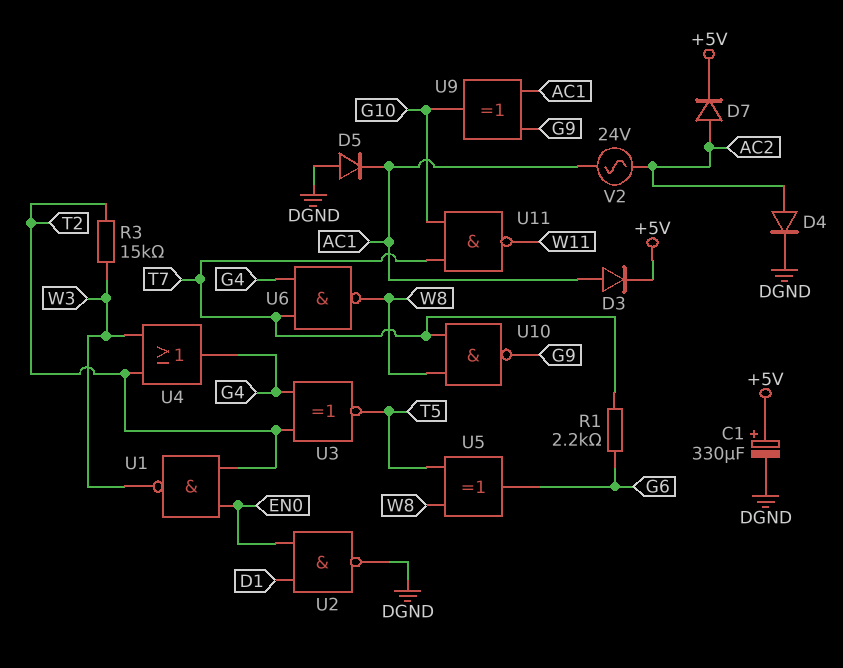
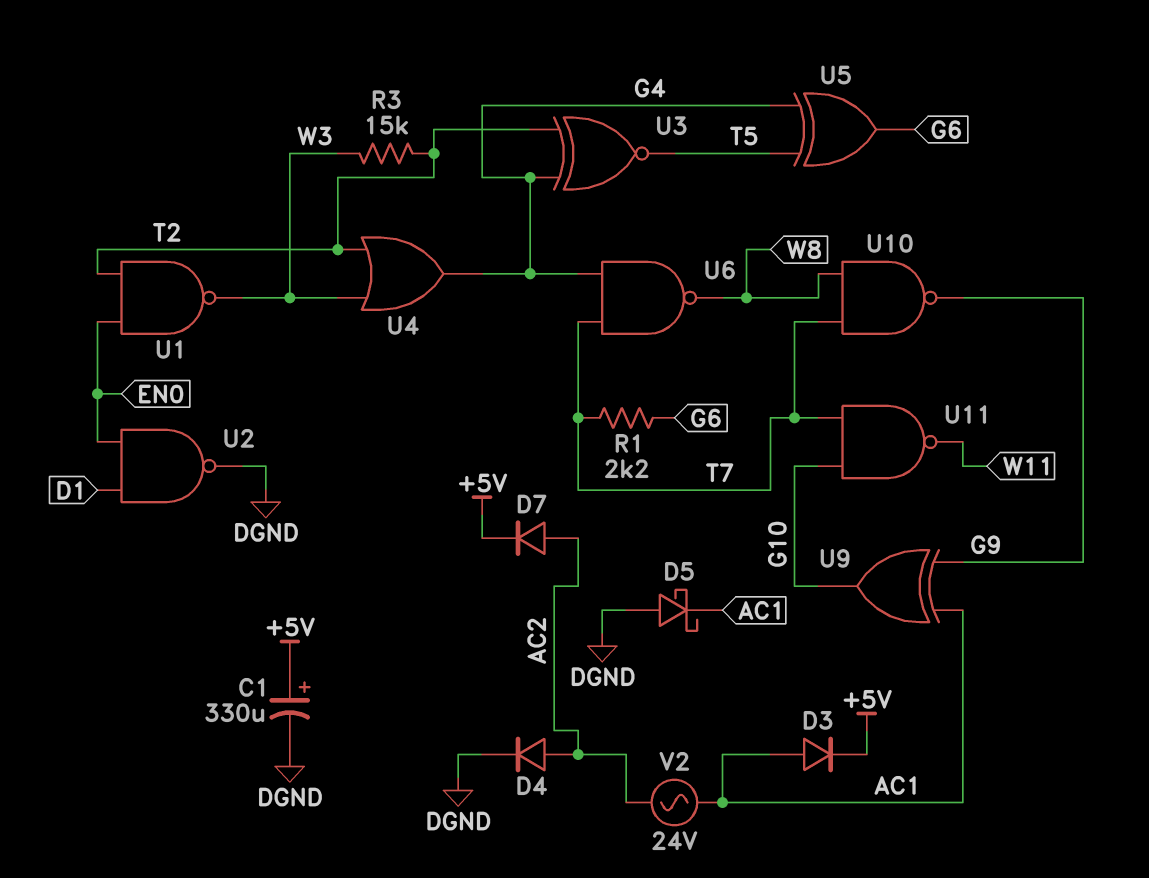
D5: diode (A DGND, K AC1) -> schottky (A DGND, K AC1)
U5: XOR (in T5, in W8, out G6) -> XOR (in G4, in T5, out G6)

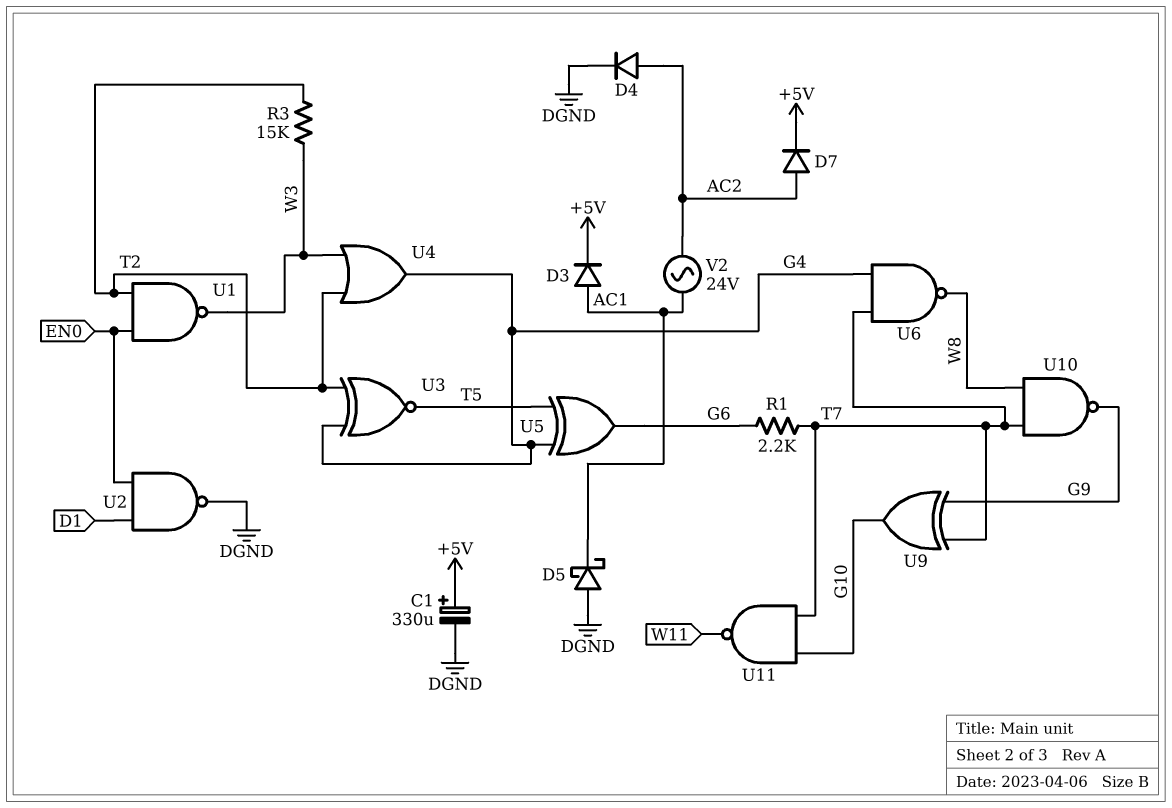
U9: XOR (in AC1, in G9, out G10) -> XOR (in G9, in T7, out G10)

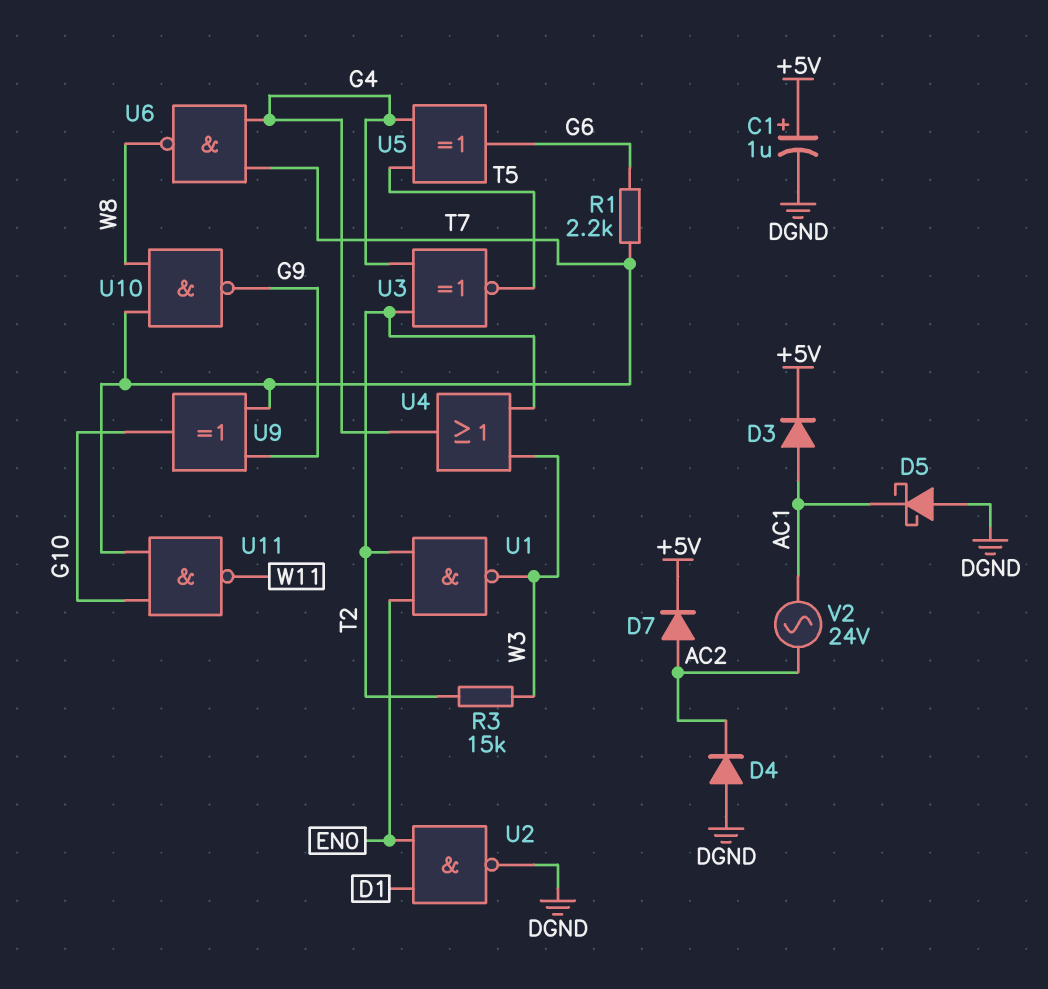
C1: 330uF (plus +5V, minus DGND) -> 1uF (plus +5V, minus DGND)
D4: diode (A AC2, K DGND) -> diode (A DGND, K AC2)

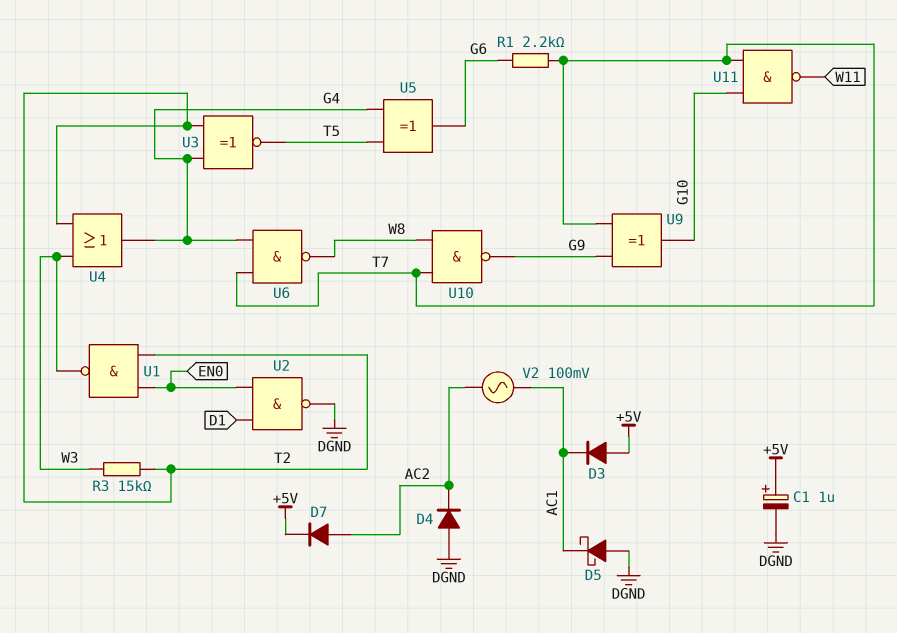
D3: diode (A AC1, K +5V) -> diode (A +5V, K AC1)
V2: AC 24V (AC1, AC2) -> AC 100mV (AC1, AC2)

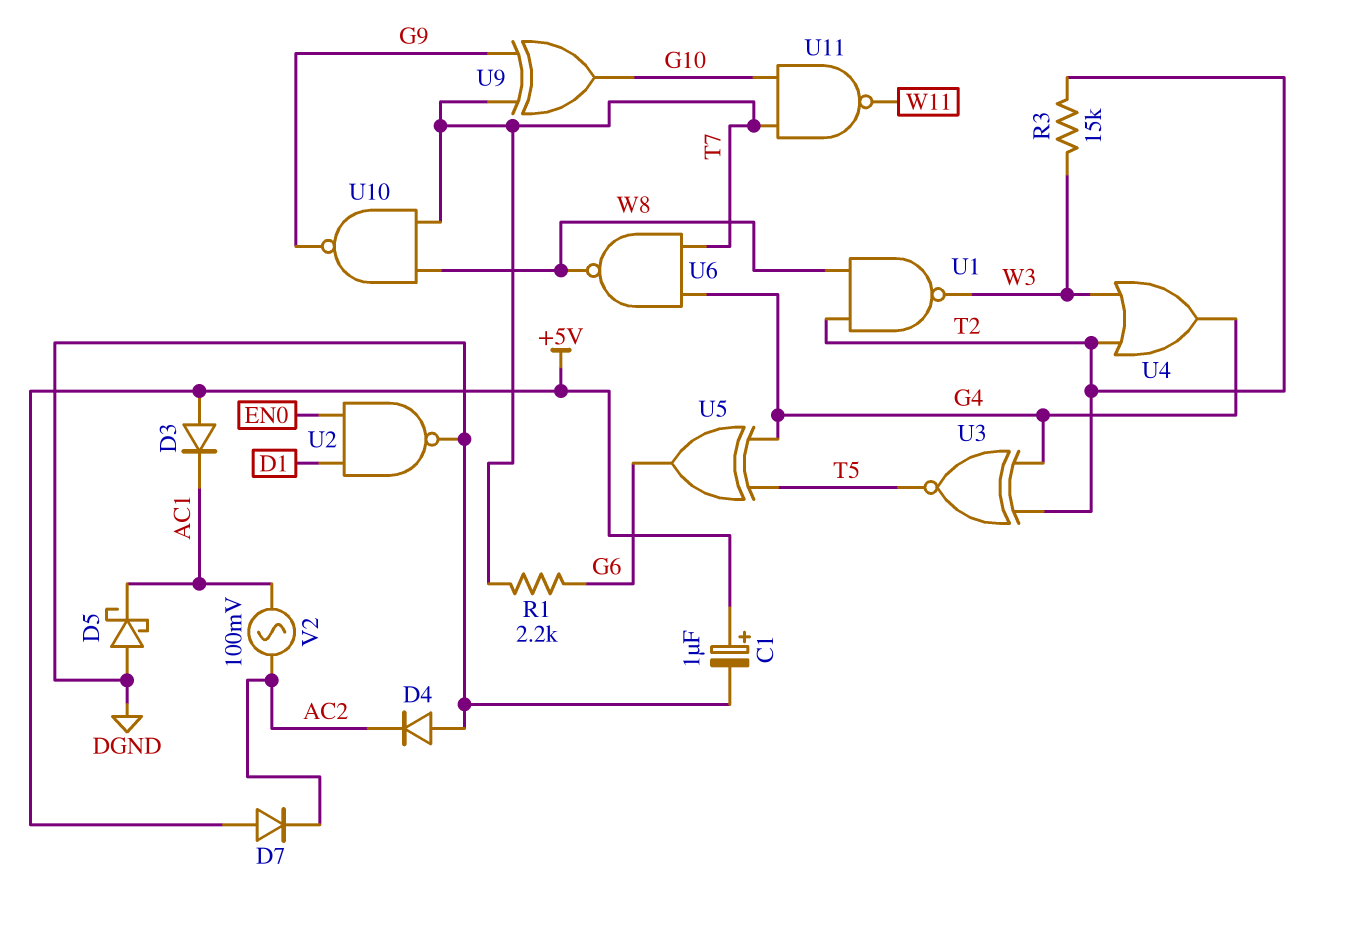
D7: diode (A AC2, K +5V) -> diode (A +5V, K AC2)
U1: NAND (in EN0, in T2, out W3) -> NAND (in T2, in W8, out W3)

